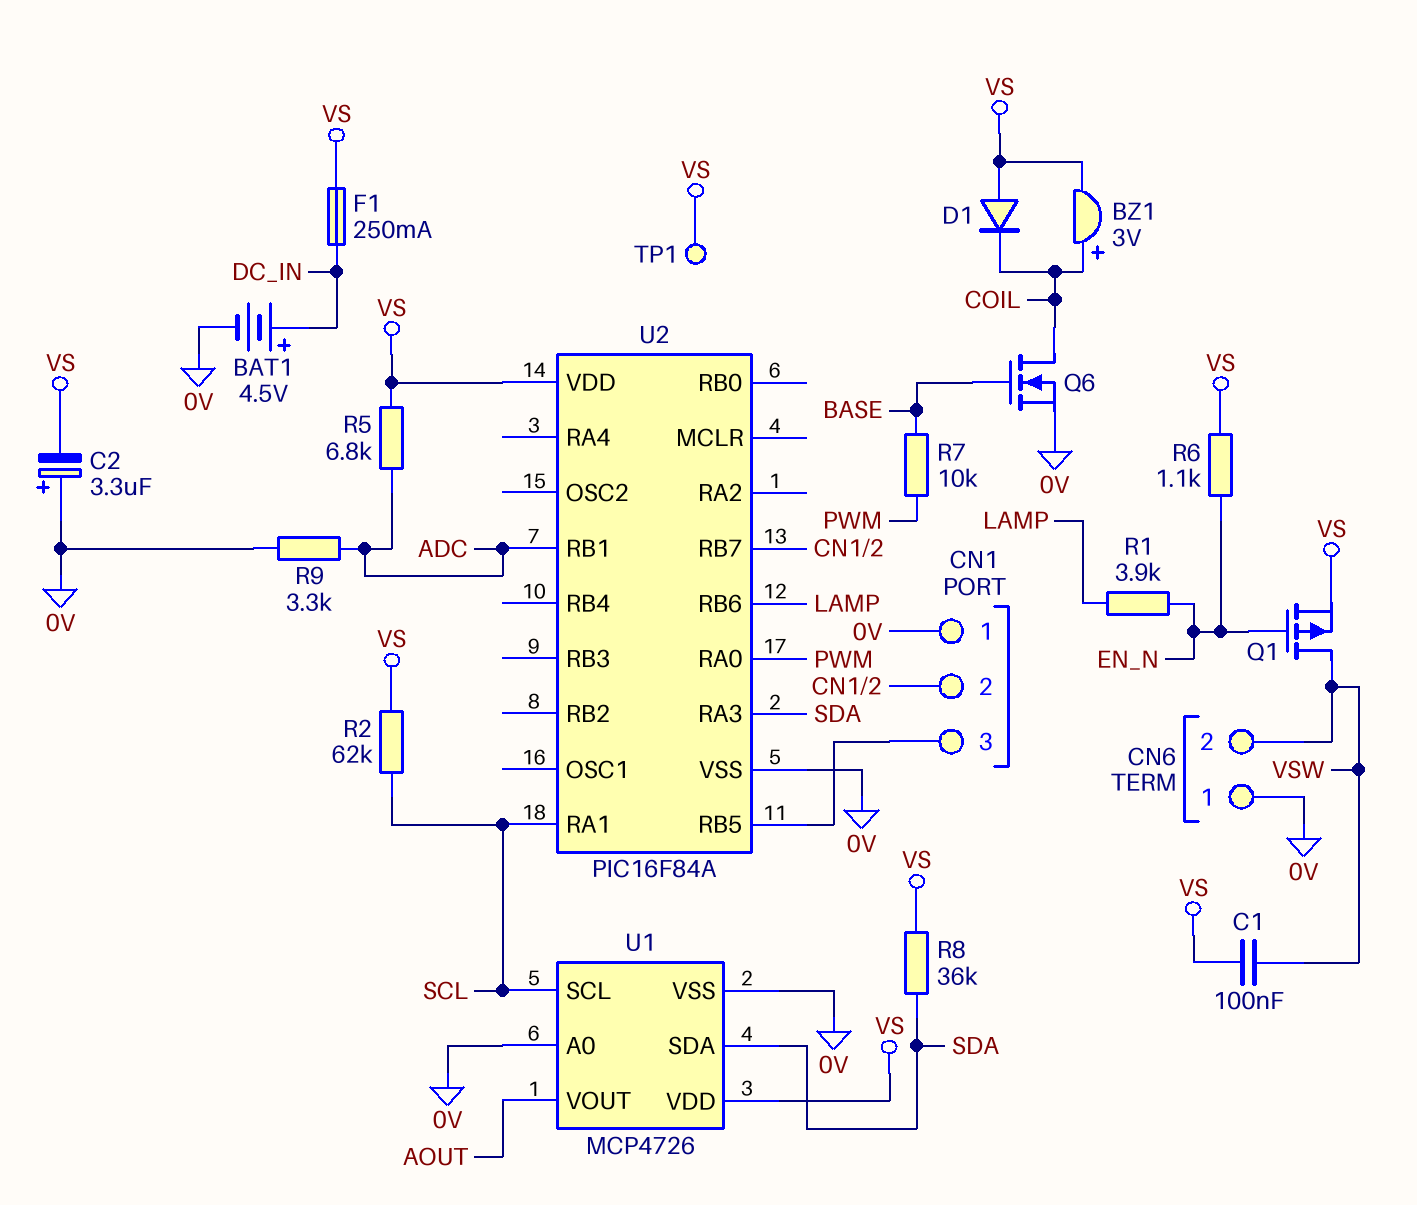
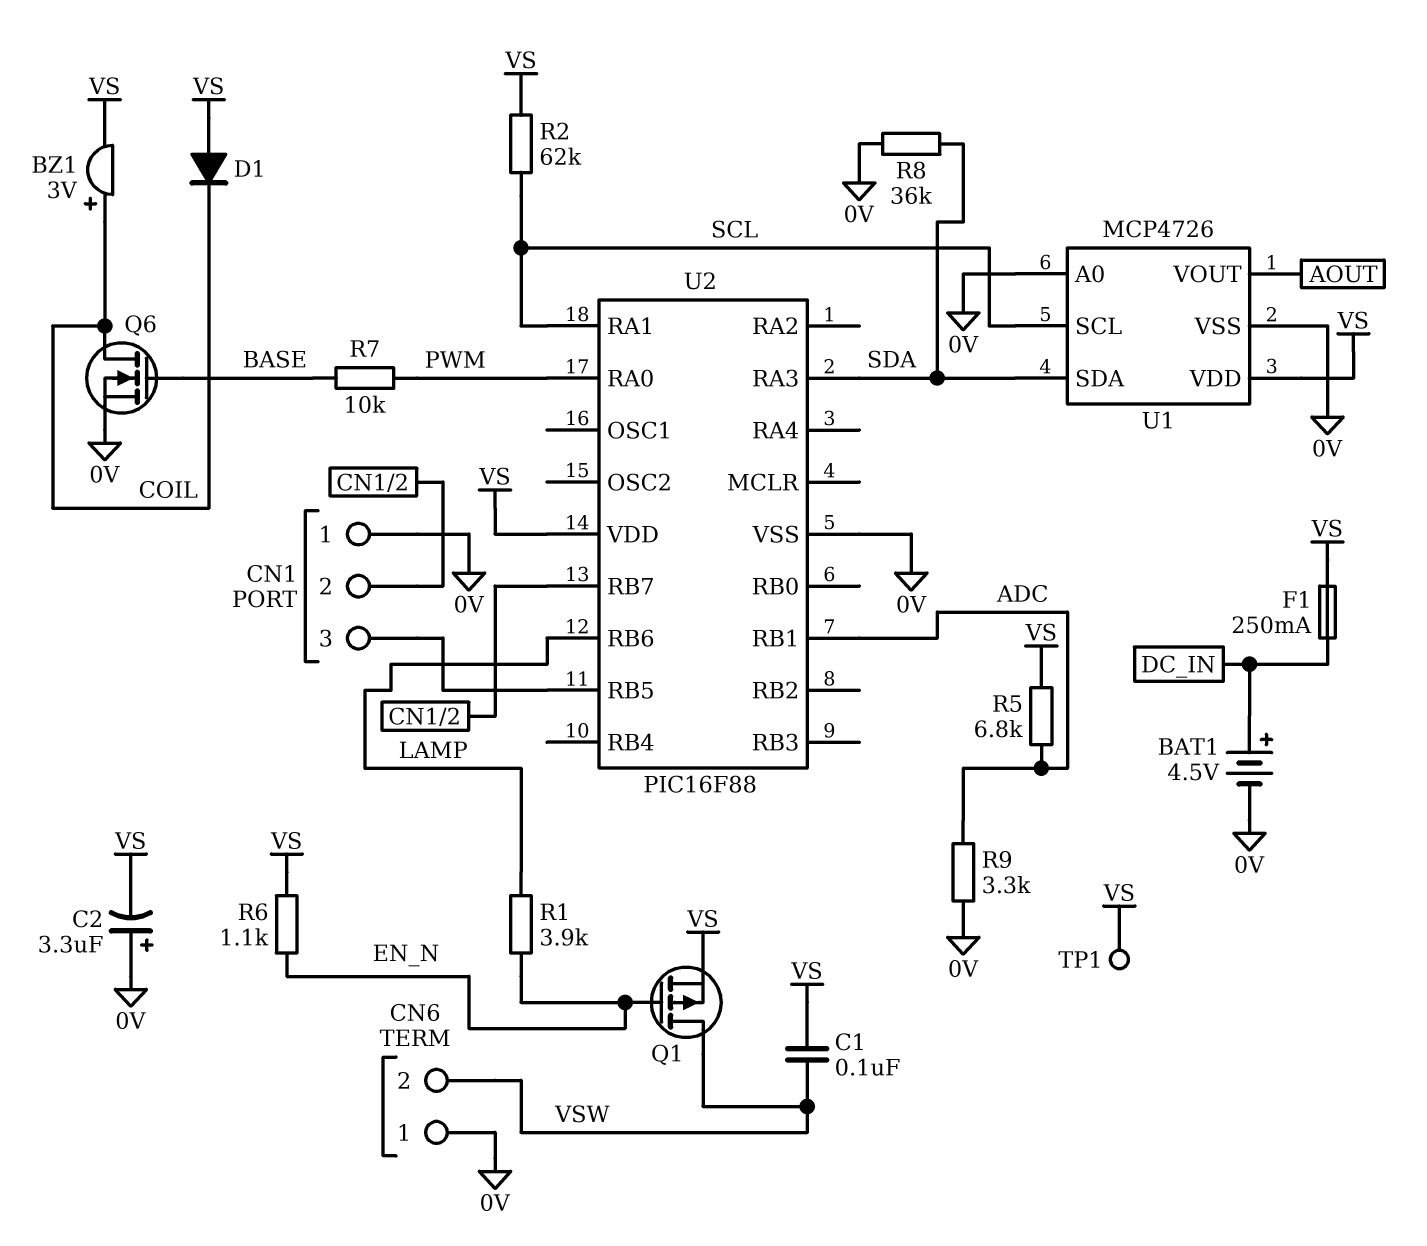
R8: 36k (SDA, VS) -> 36k (0V, SDA)
U2: PIC16F84A -> PIC16F88

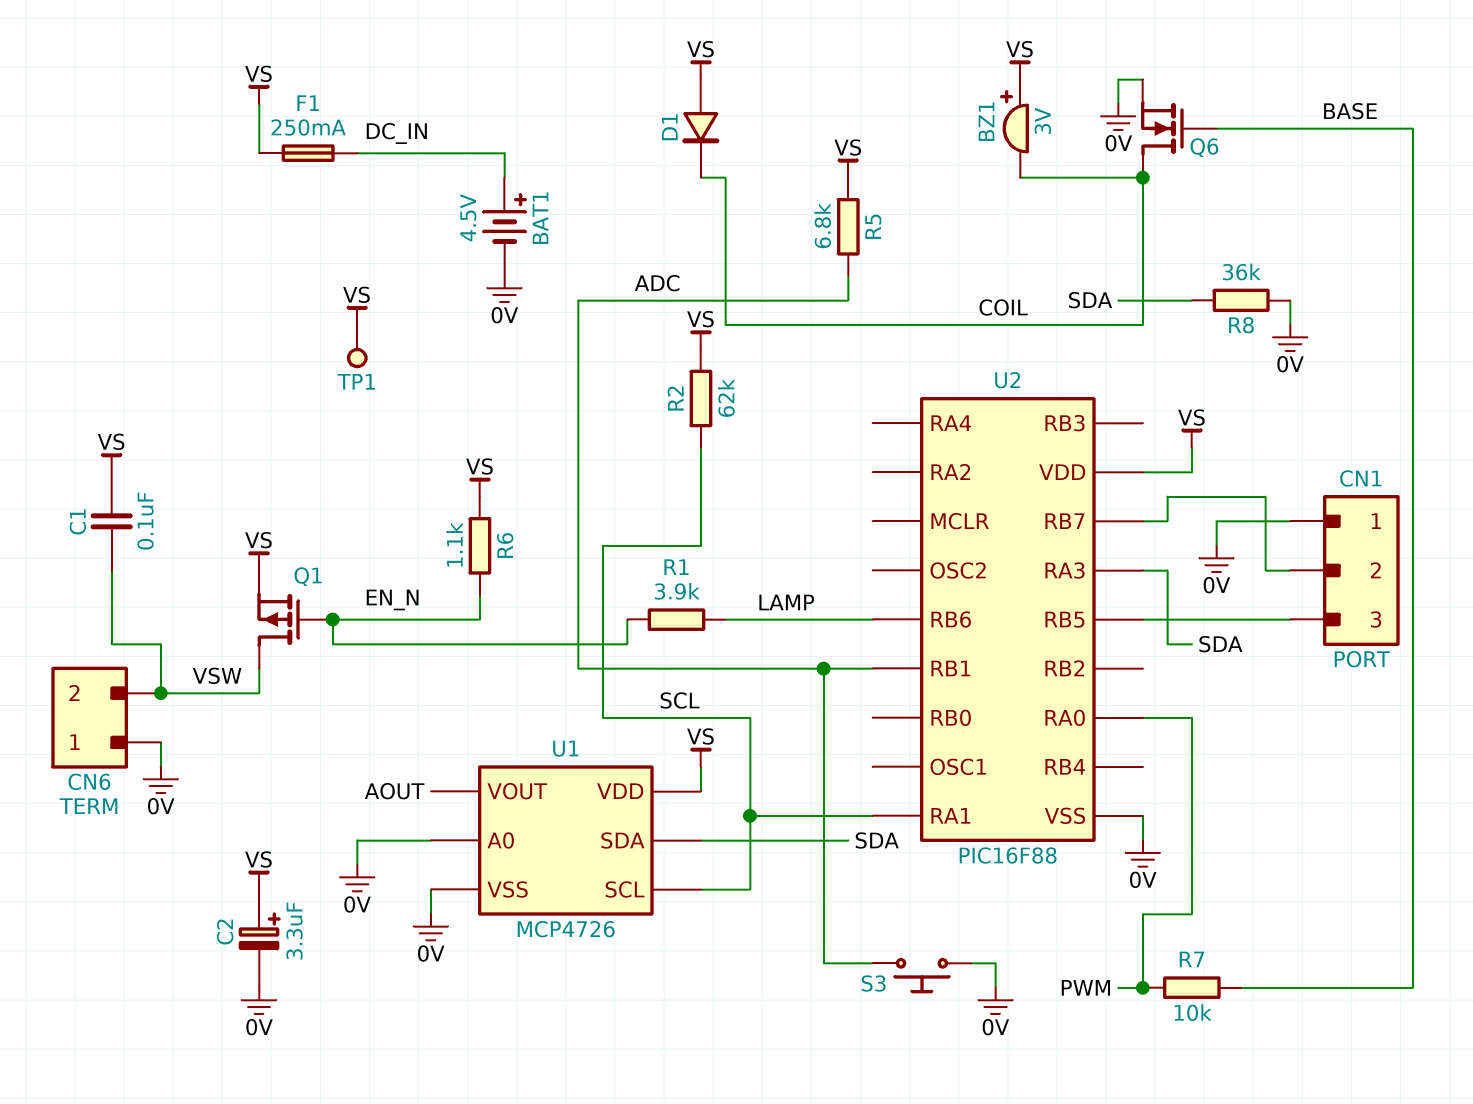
BZ1: buzzer 3V (plus COIL, minus VS) -> buzzer 3V (plus VS, minus COIL)
C2: 3.3uF (plus 0V, minus VS) -> 3.3uF (plus VS, minus 0V)
R9: 3.3k (0V, ADC) -> none
S3: none -> button (0V, ADC)

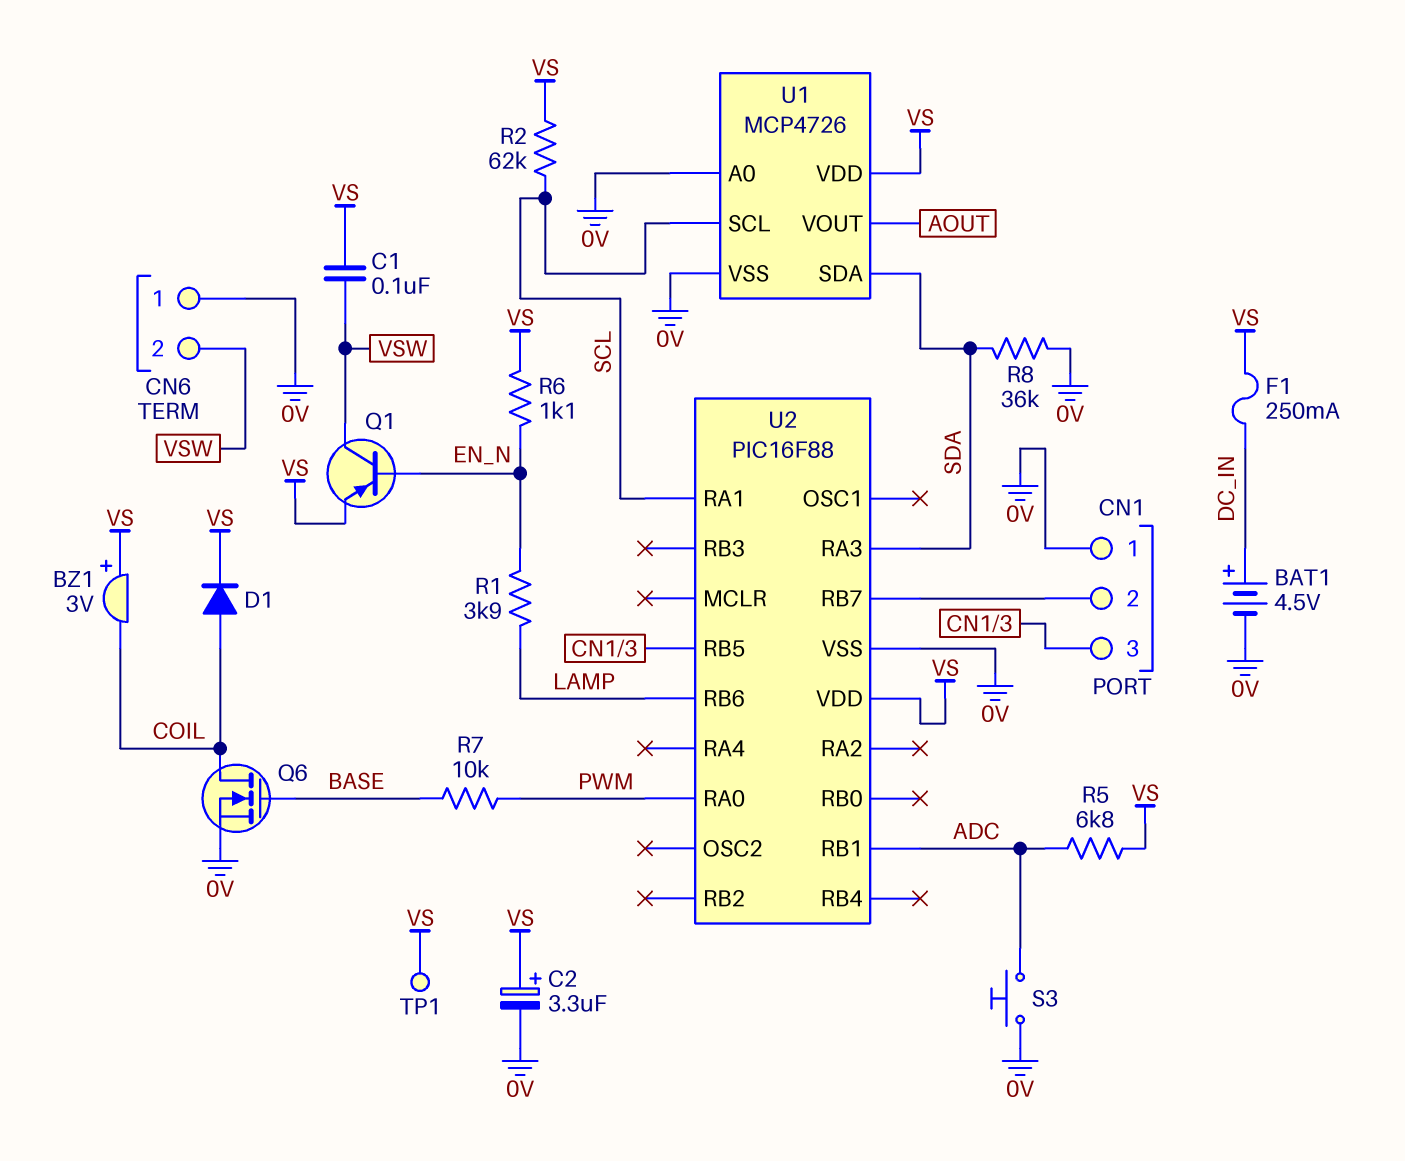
D1: diode (A VS, K COIL) -> diode (A COIL, K VS)
Q1: PMOS (G EN_N, D VSW, S VS) -> PNP (B EN_N, C VSW, E VS)

